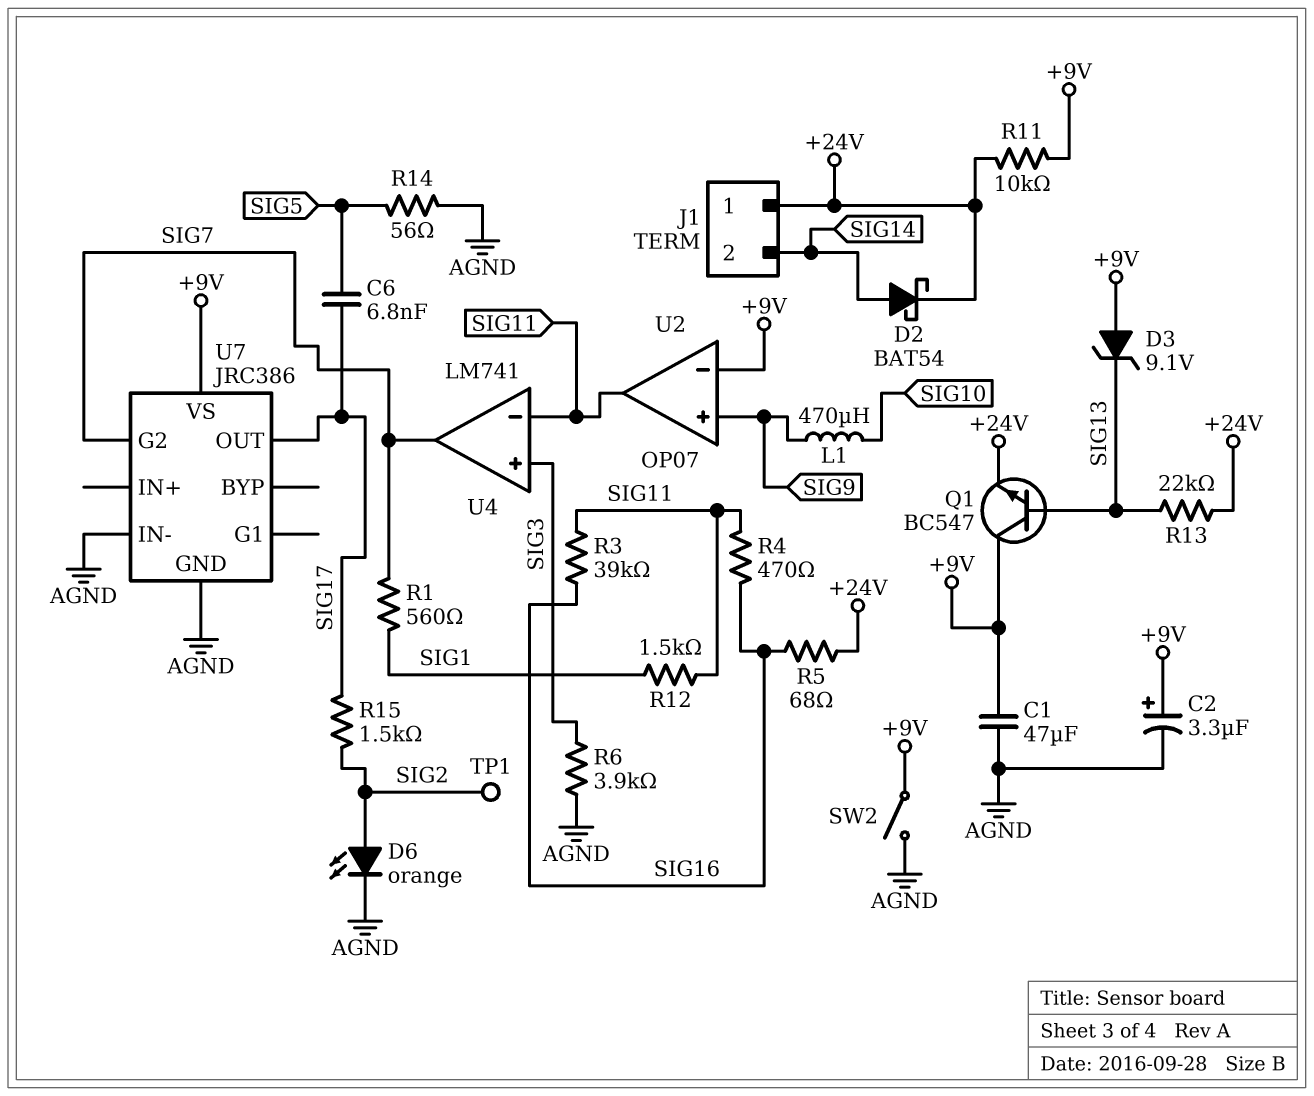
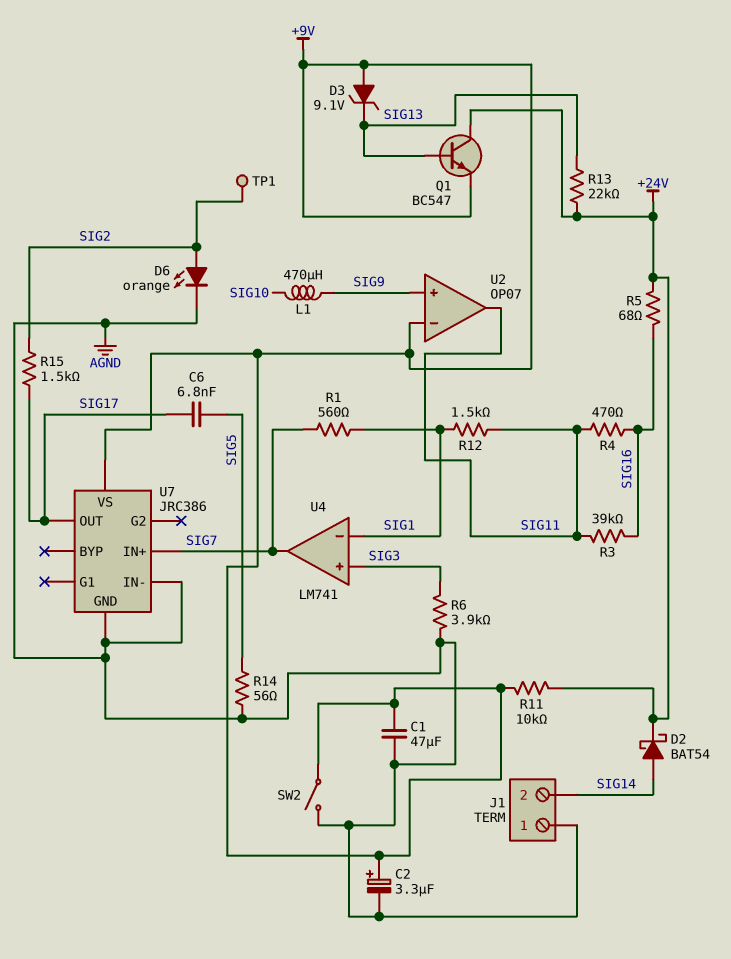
J1 pin 1: +24V -> AGND
Q1: NPN BC547 (B SIG13, C +9V, E +24V) -> NPN BC547 (B SIG13, C +24V, E +9V)
U4 pin in-: SIG11 -> SIG1
U7 pin G2: SIG7 -> none
U7 pin IN+: none -> SIG7

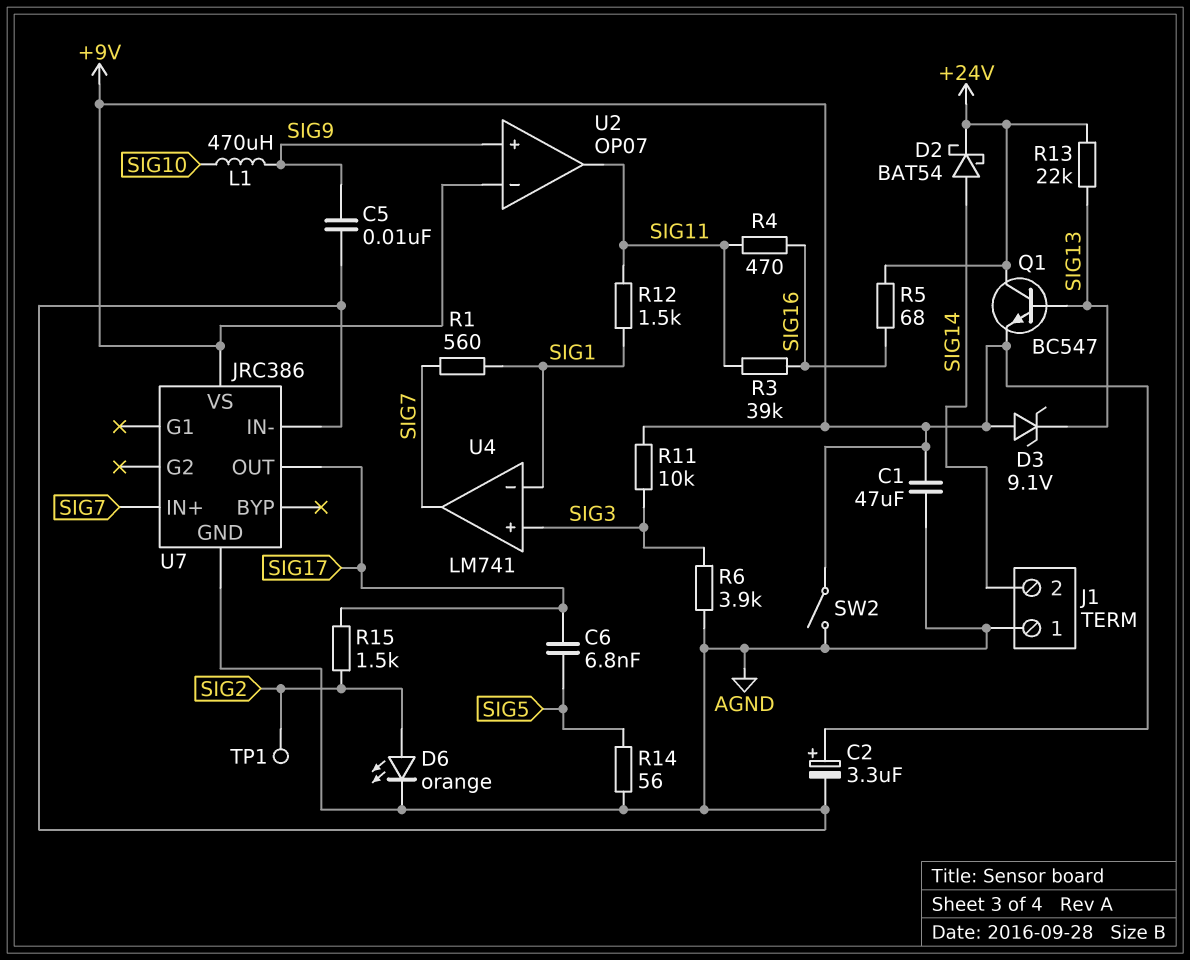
C5: none -> 10nF (AGND, SIG9)
R11: 10k (+9V, +24V) -> 10k (+9V, SIG3)

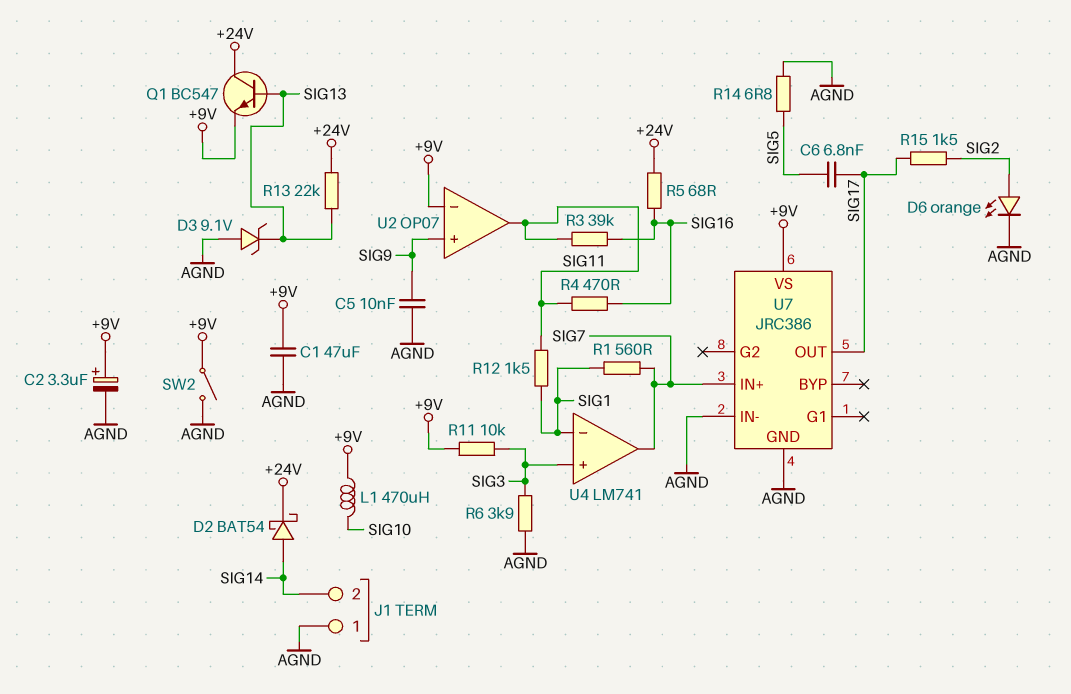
D3: zener 9.1V (A +9V, K SIG13) -> zener 9.1V (A AGND, K SIG13)
L1: 470uH (SIG9, SIG10) -> 470uH (+9V, SIG10)
R14: 56 (AGND, SIG5) -> 6.8 (AGND, SIG5)
TP1: test point (SIG2) -> none

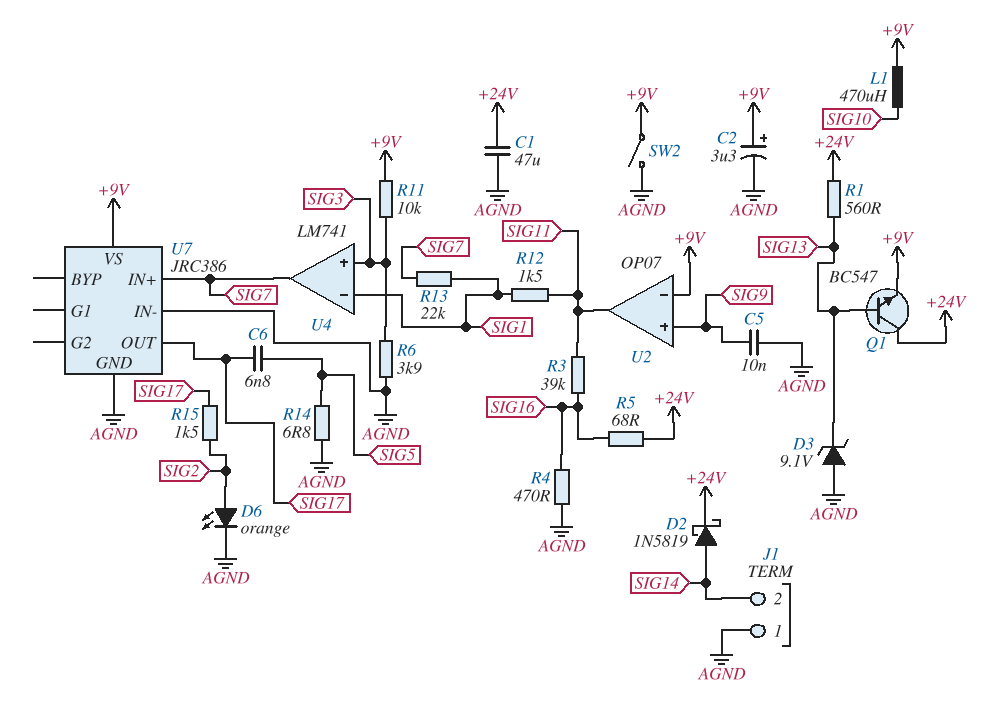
C1: 47uF (+9V, AGND) -> 47uF (+24V, AGND)
D2: schottky BAT54 (A SIG14, K +24V) -> schottky 1N5819 (A SIG14, K +24V)
R1: 560 (SIG1, SIG7) -> 560 (+24V, SIG13)
R4: 470 (SIG11, SIG16) -> 470 (AGND, SIG16)
R13: 22k (+24V, SIG13) -> 22k (SIG1, SIG7)

